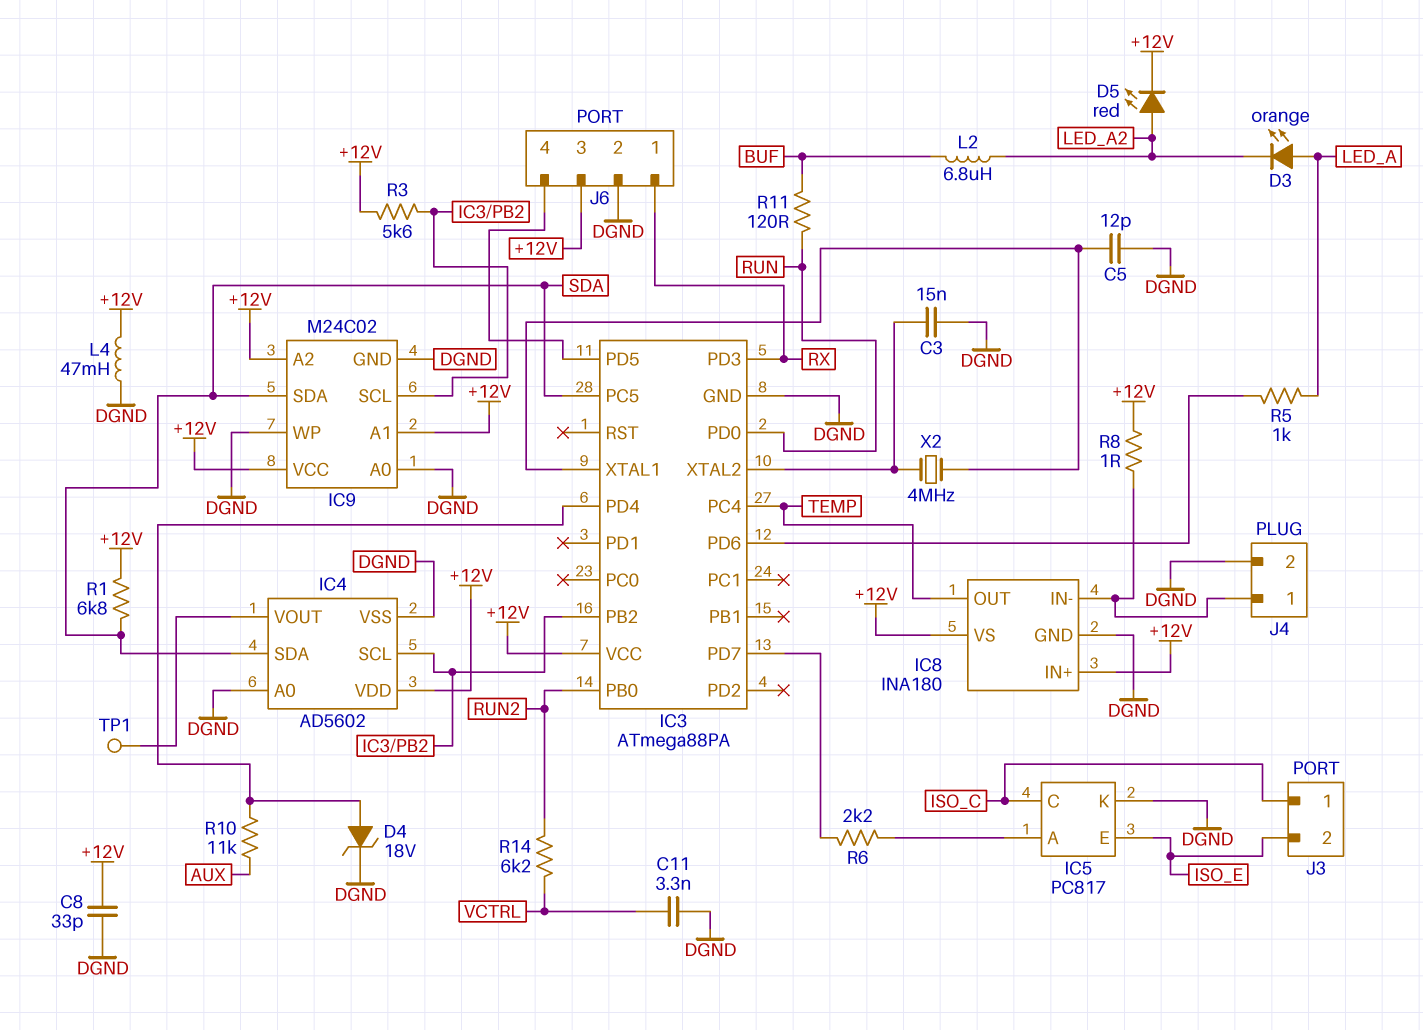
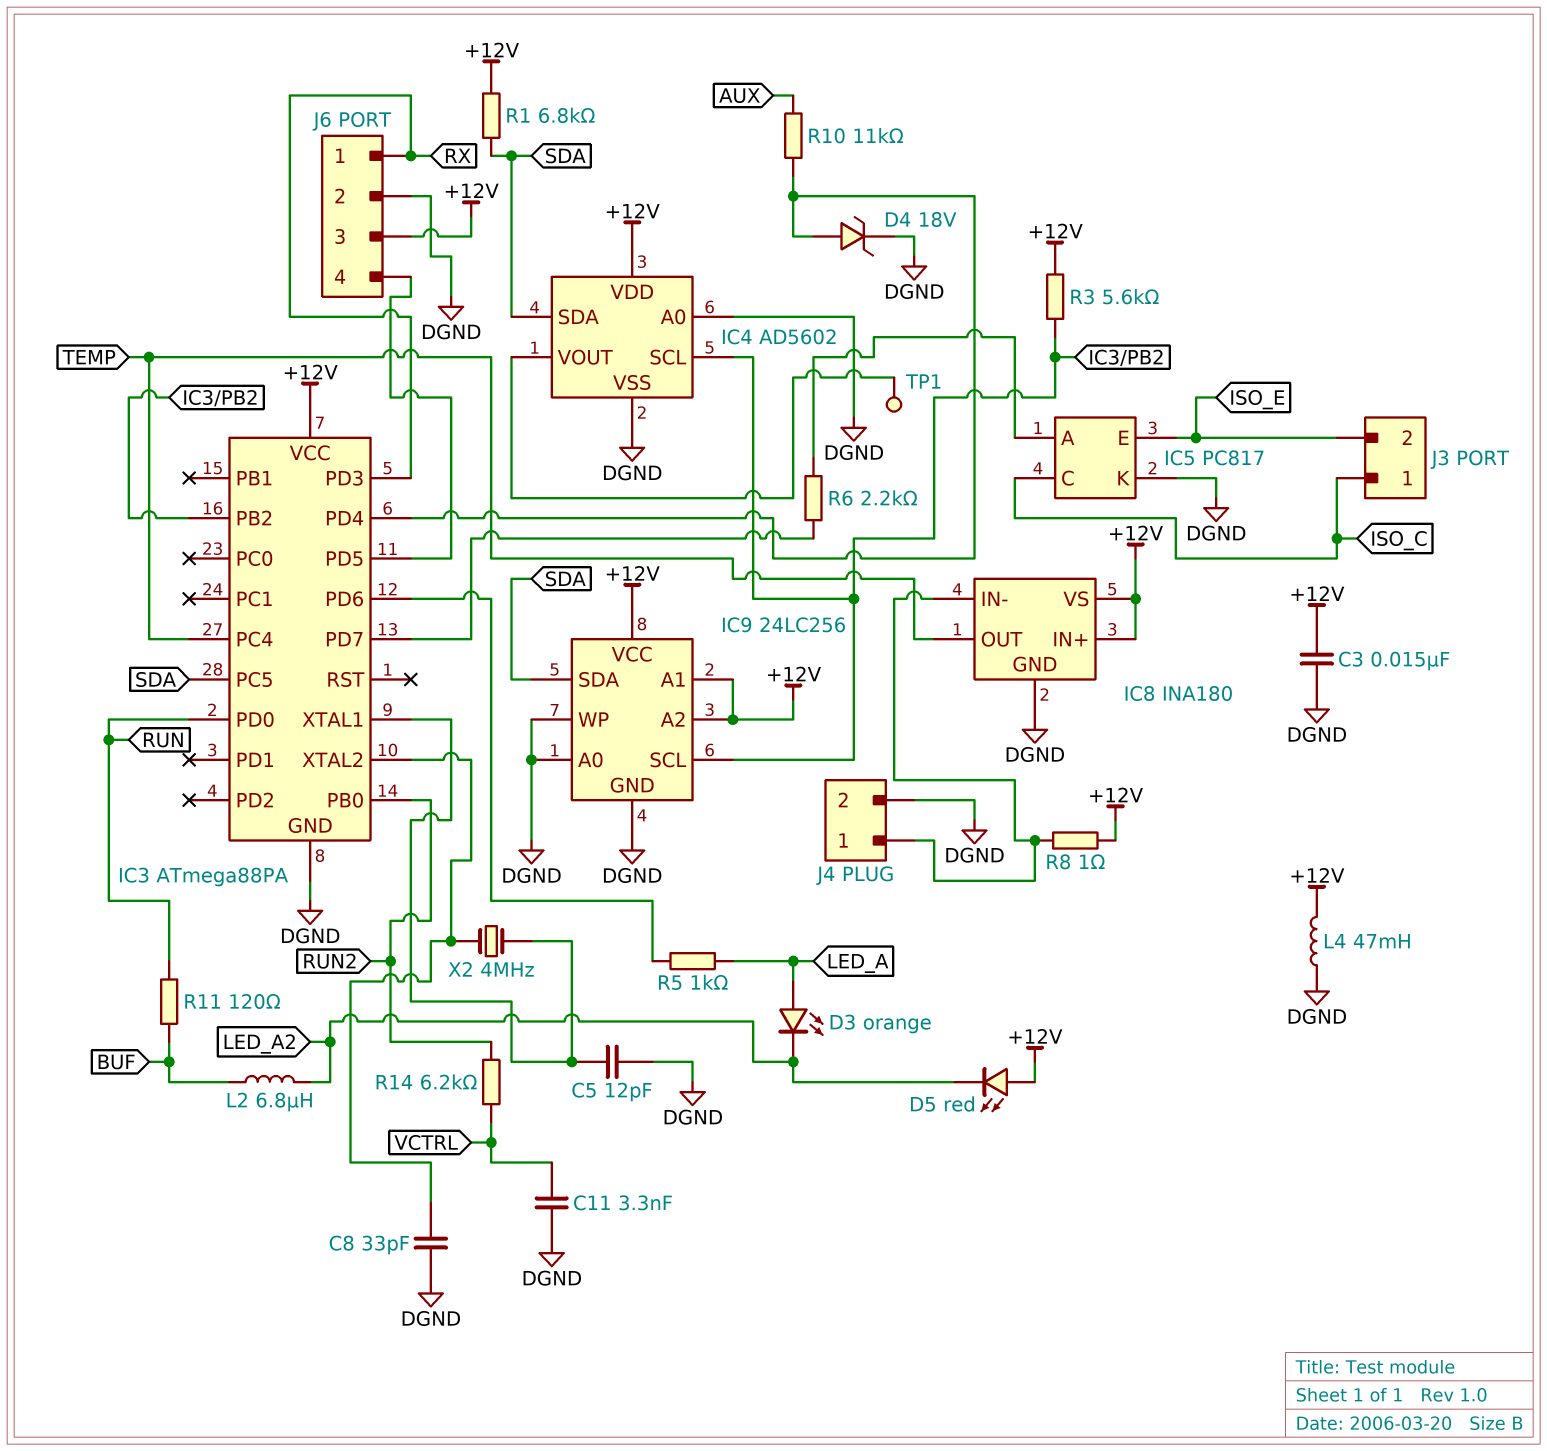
C3: 15nF (DGND, IC3/XTAL2) -> 15nF (+12V, DGND)
C8: 33pF (+12V, DGND) -> 33pF (DGND, IC3/XTAL2)
D5: LED red (A LED_A2, K +12V) -> LED red (A +12V, K LED_A2)
IC9: M24C02 -> 24LC256

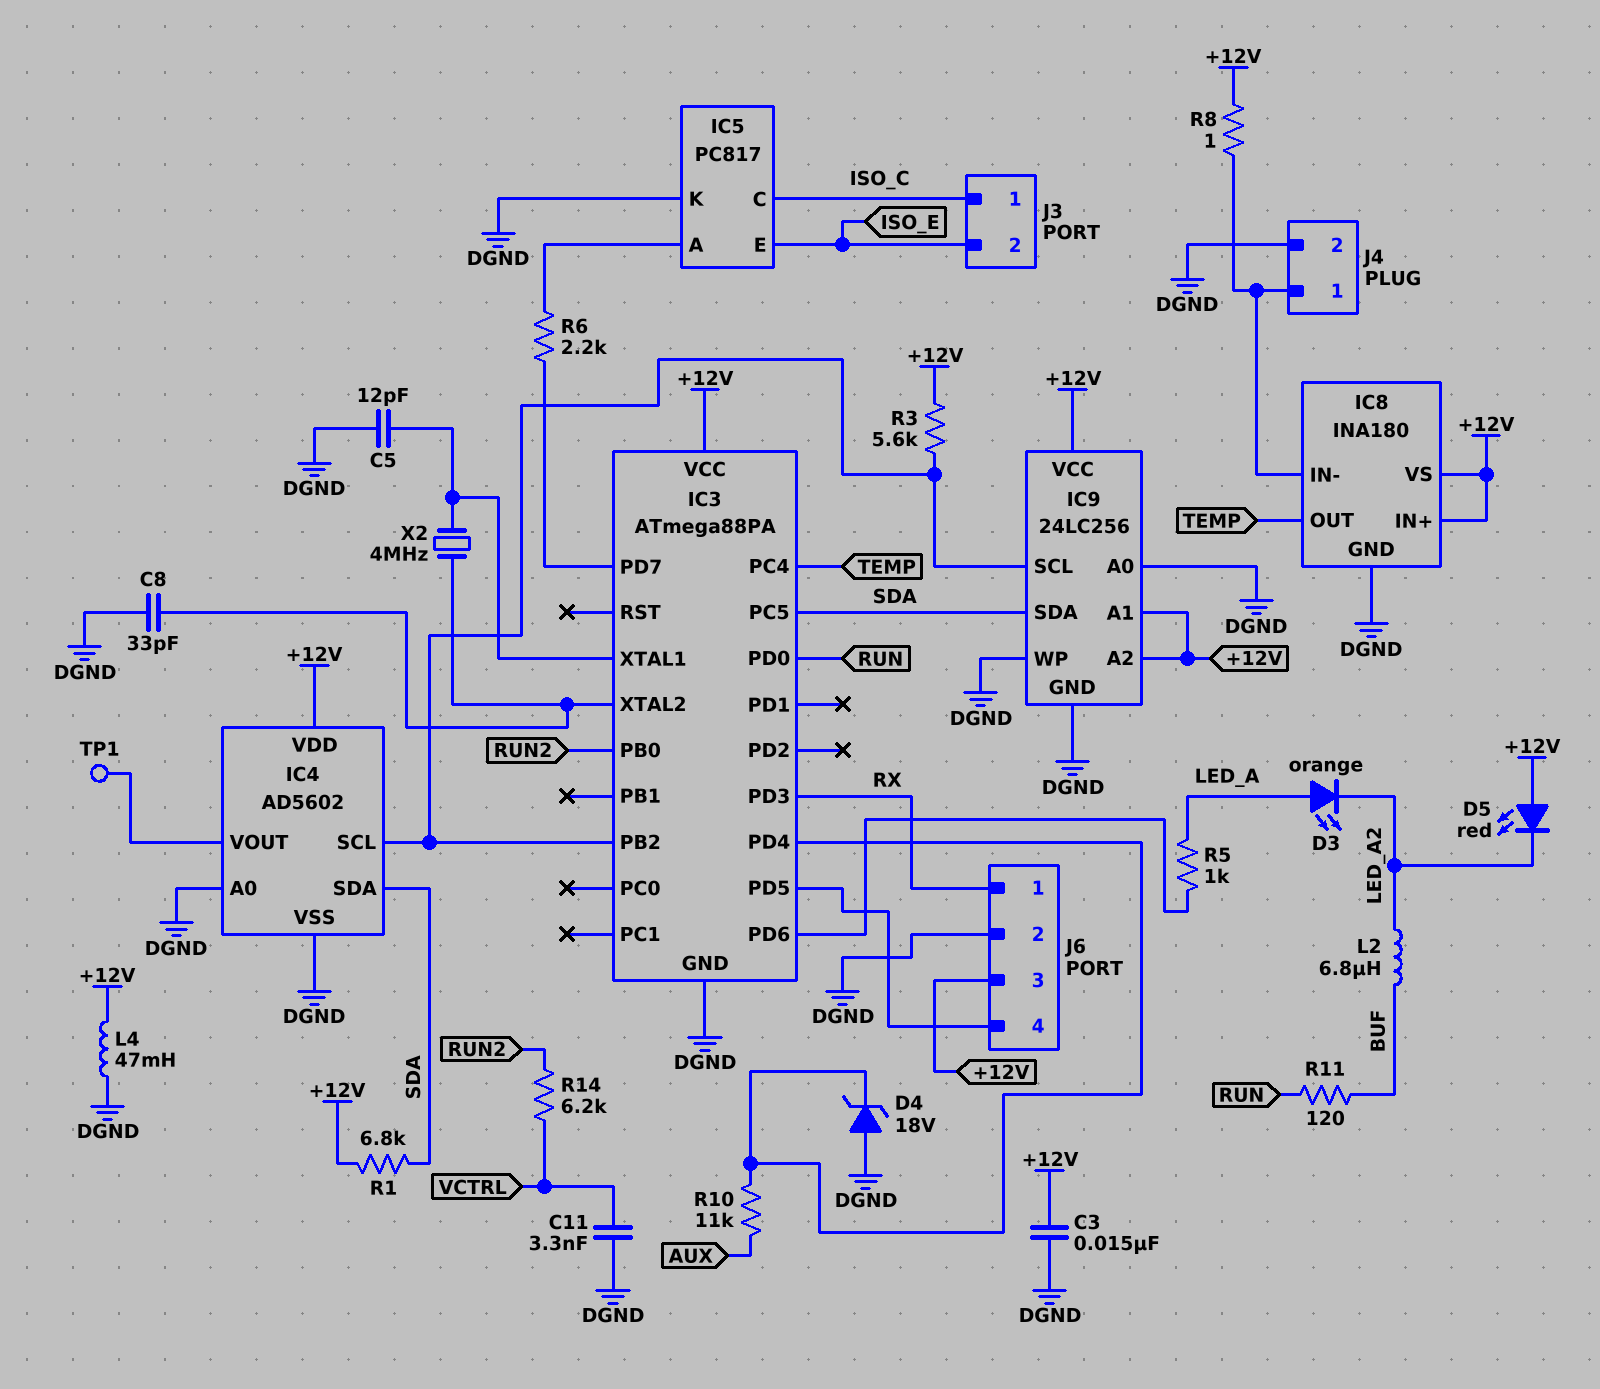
D4: zener 18V (A IC3/PD4, K DGND) -> zener 18V (A DGND, K IC3/PD4)

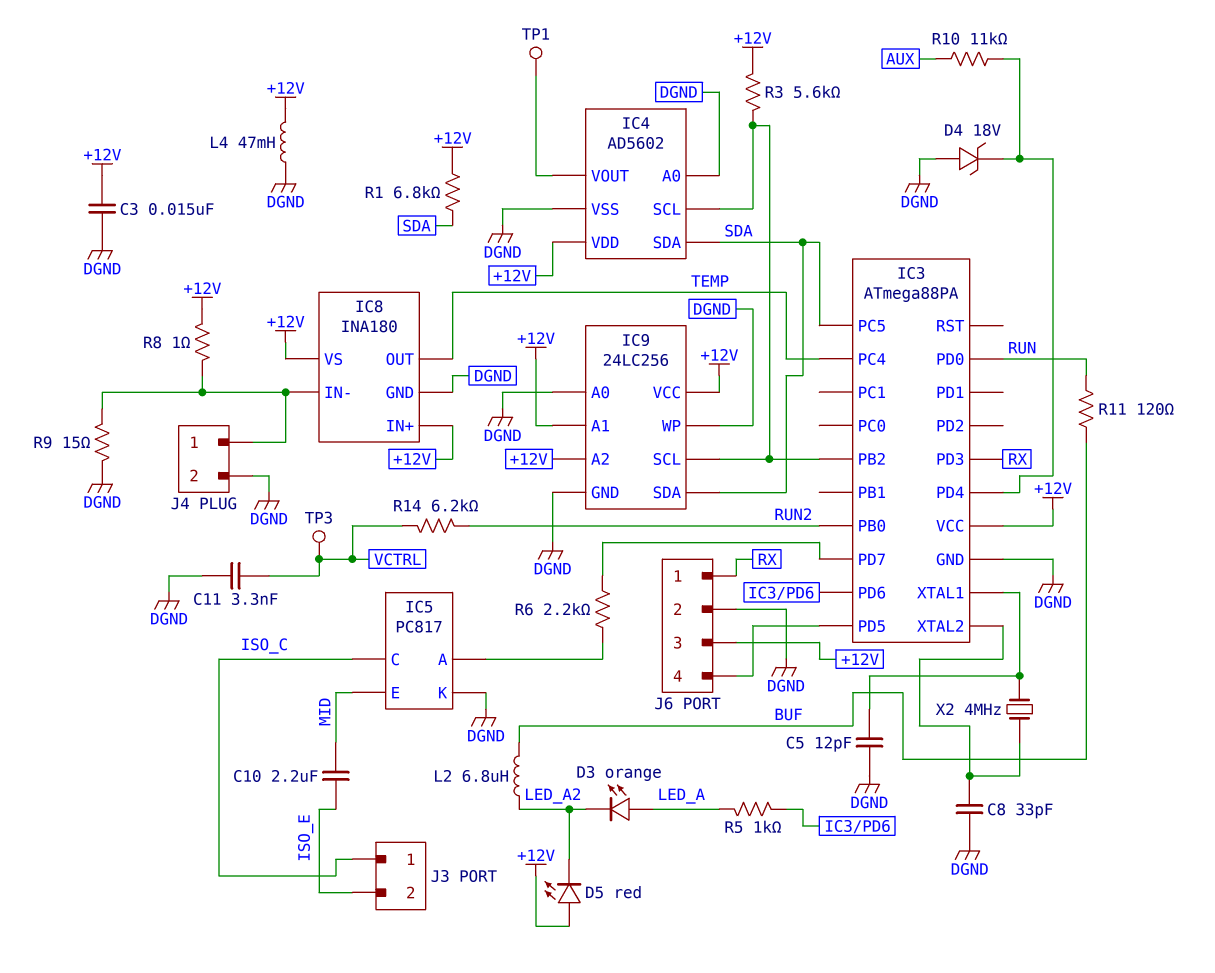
C10: none -> 2.2uF (ISO_E, MID)
IC5 pin E: ISO_E -> MID
R9: none -> 15 (DGND, IC8/IN-)
TP3: none -> test point (VCTRL)

